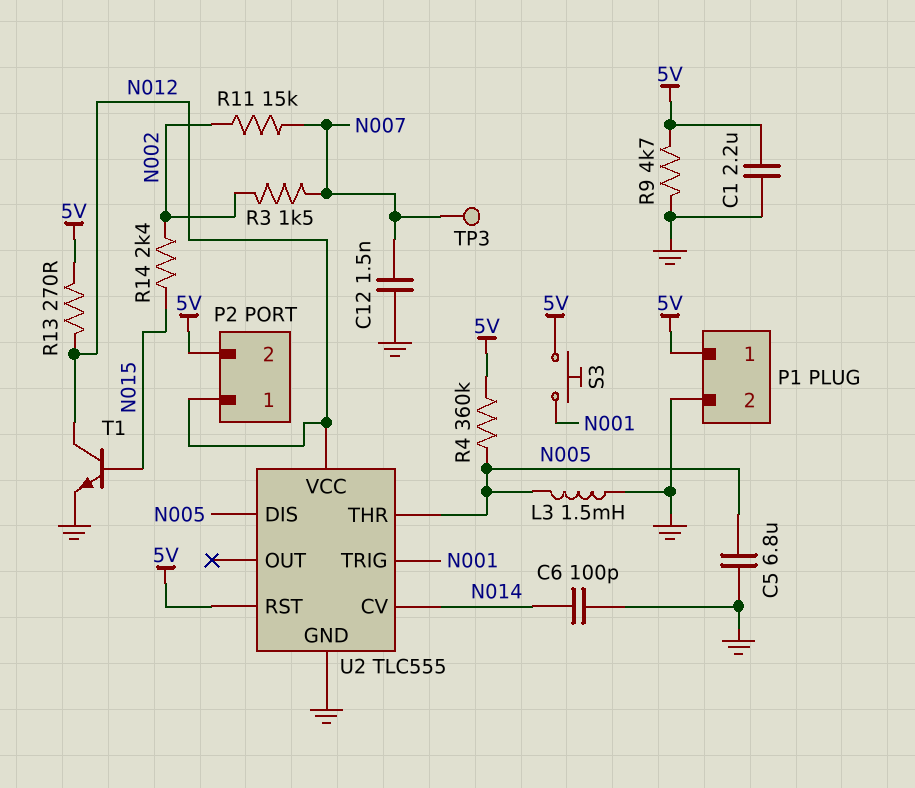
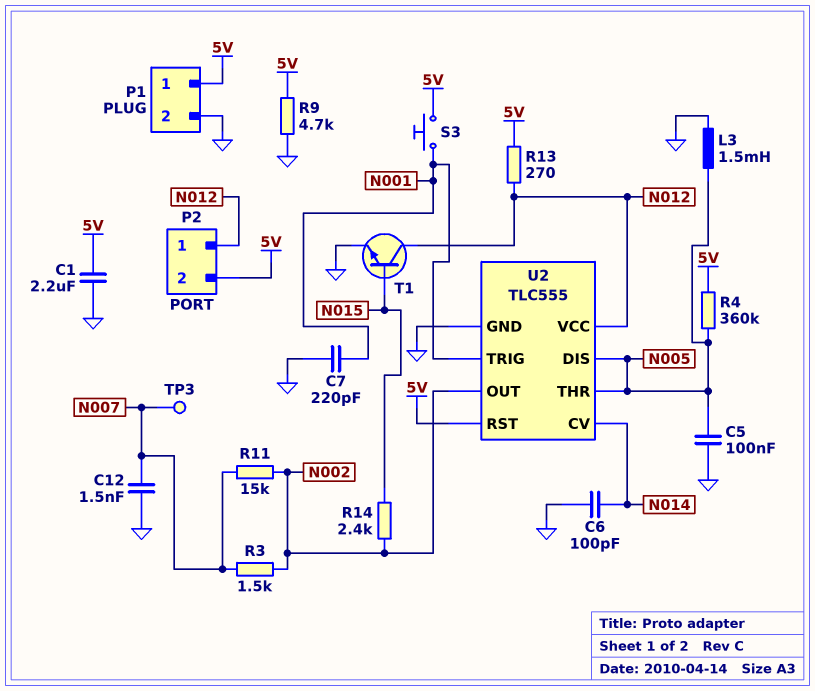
C5: 6.8uF (GND, N005) -> 100nF (GND, N005)
C7: none -> 220pF (GND, N001)
U2 pin OUT: none -> N002

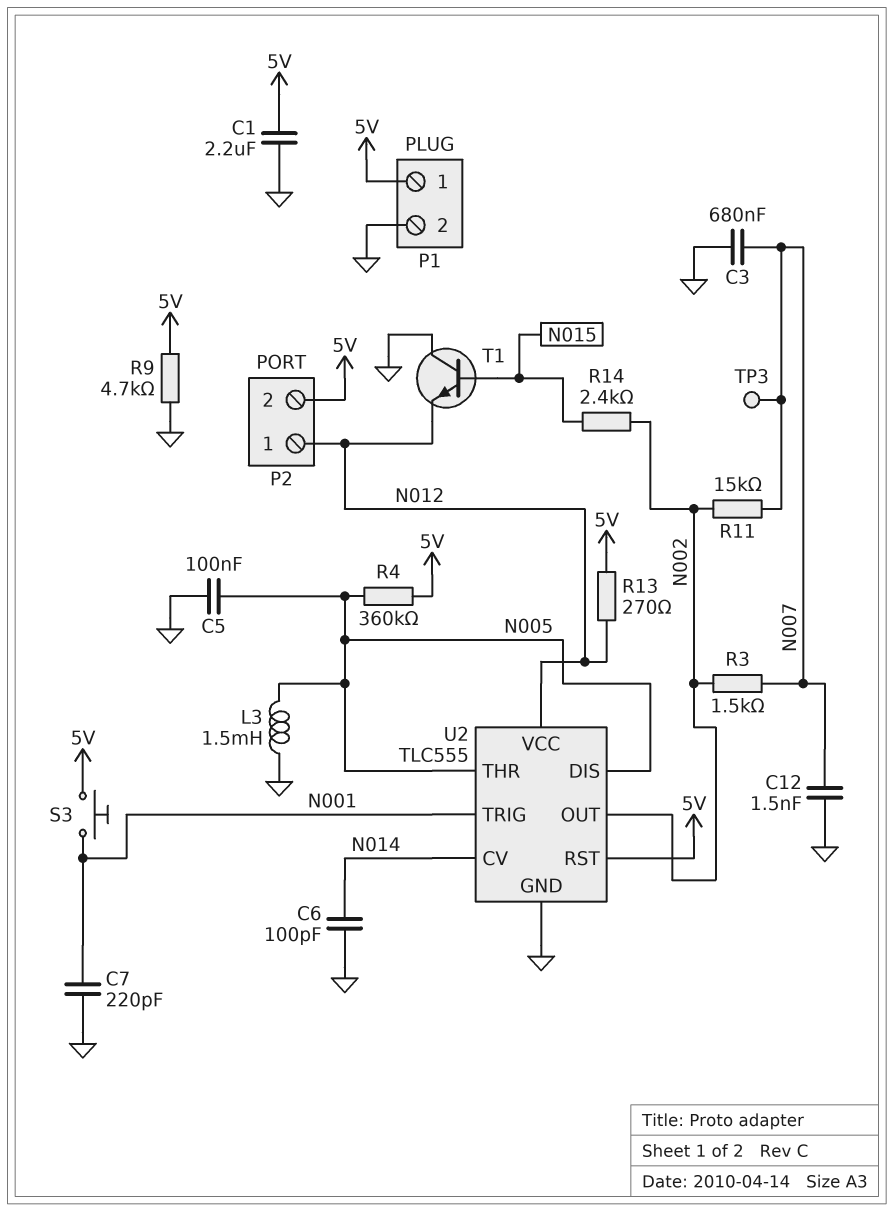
C3: none -> 680nF (GND, N007)
T1: NPN (B N015, C N012, E GND) -> NPN (B N015, C GND, E N012)

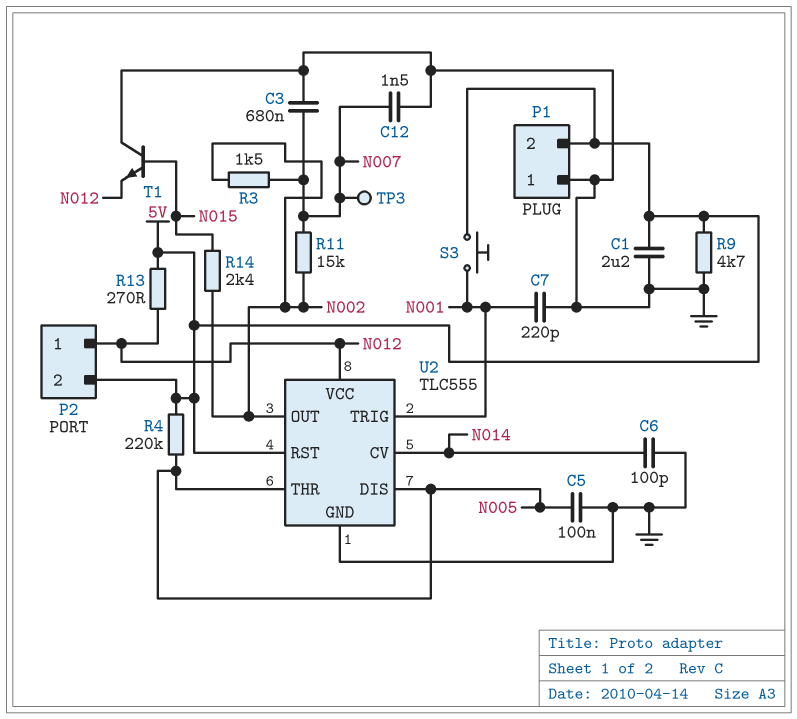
L3: 1.5mH (GND, N005) -> none
P1 pin 1: 5V -> GND
P1 pin 2: GND -> 5V
R4: 360k (5V, N005) -> 220k (5V, N005)

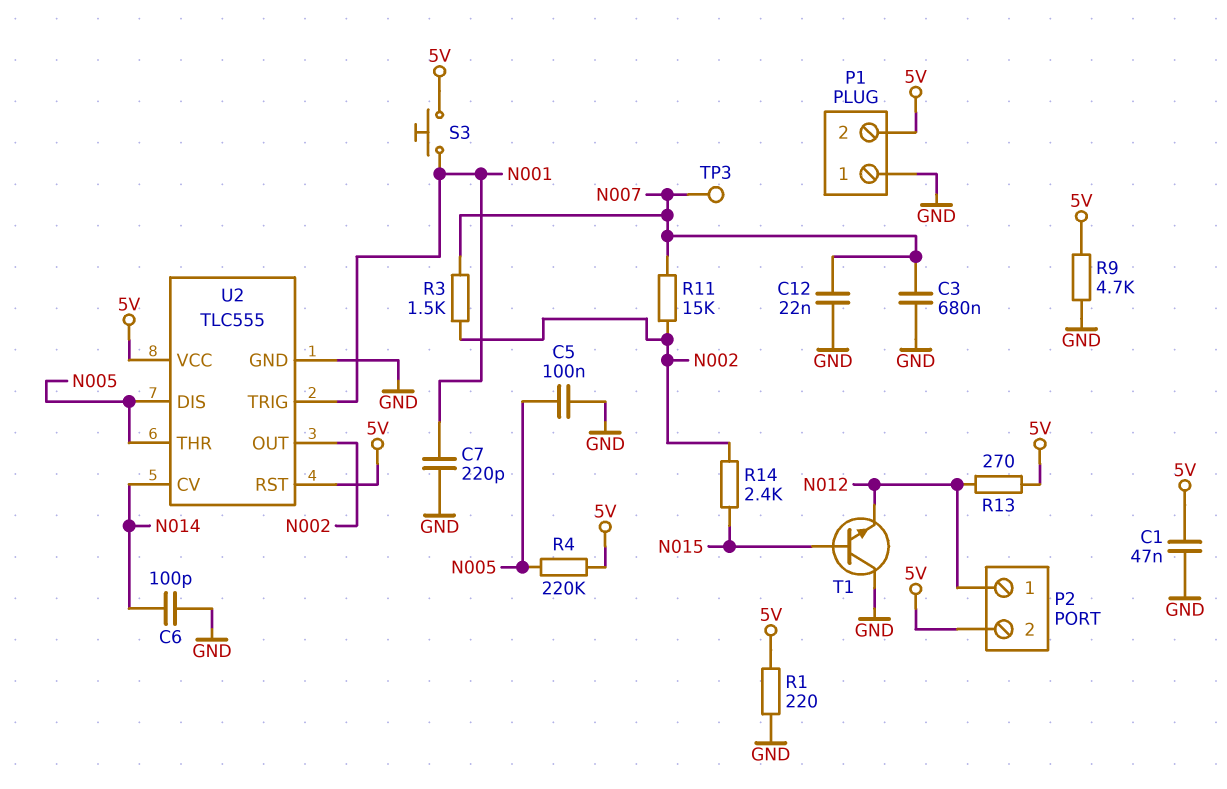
C1: 2.2uF (5V, GND) -> 47nF (5V, GND)
C12: 1.5nF (GND, N007) -> 22nF (GND, N007)
R1: none -> 220 (5V, GND)
U2 pin VCC: N012 -> 5V

